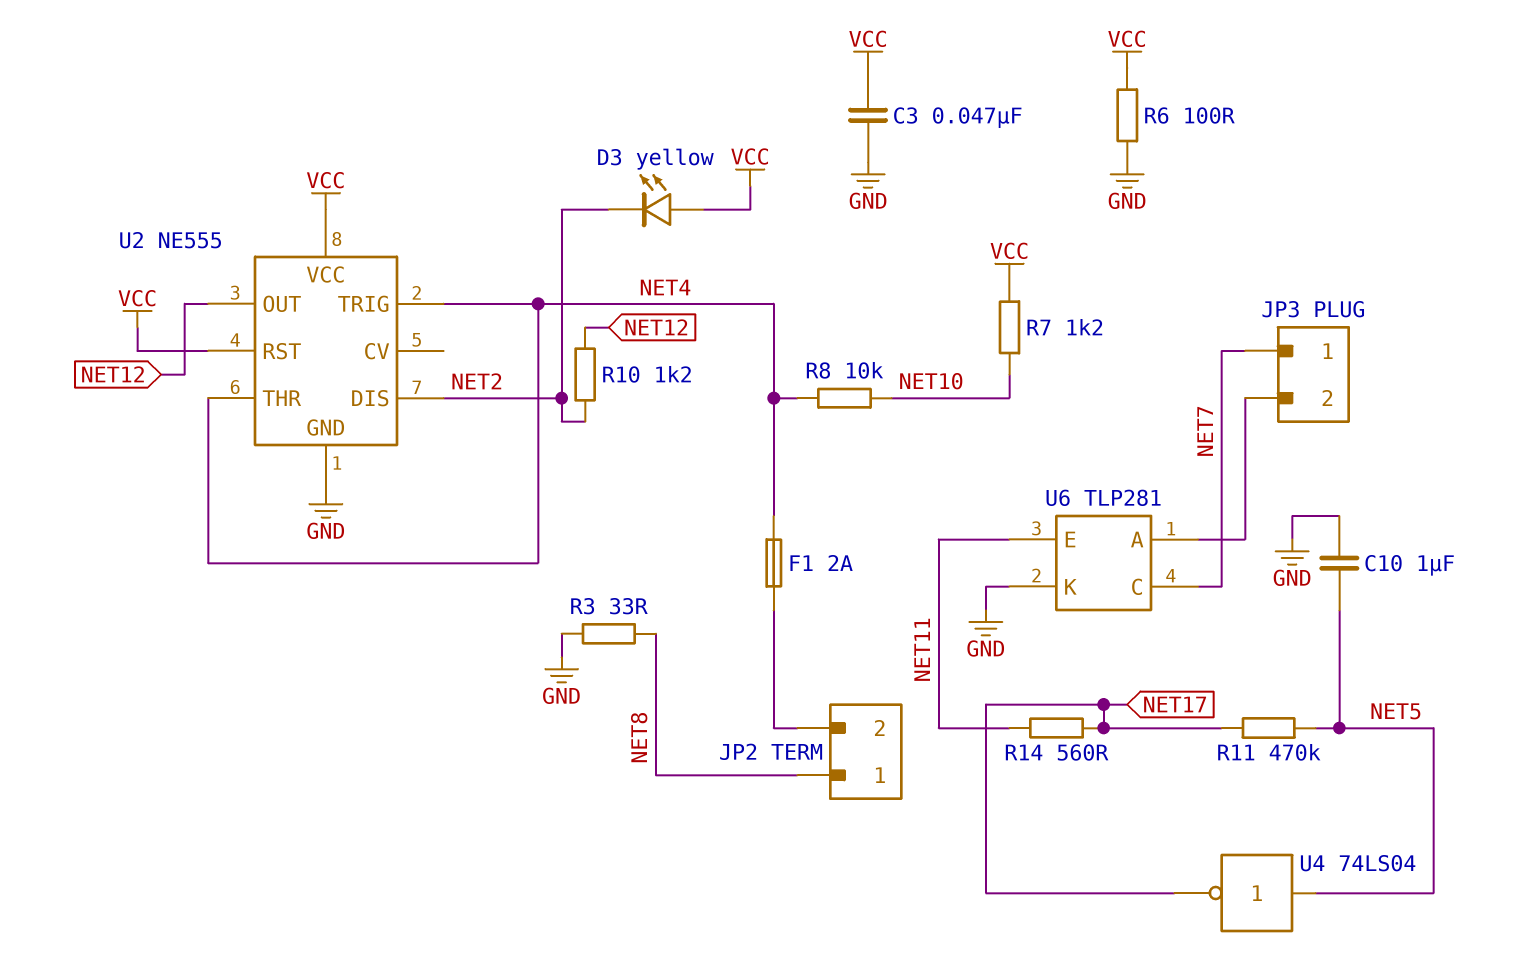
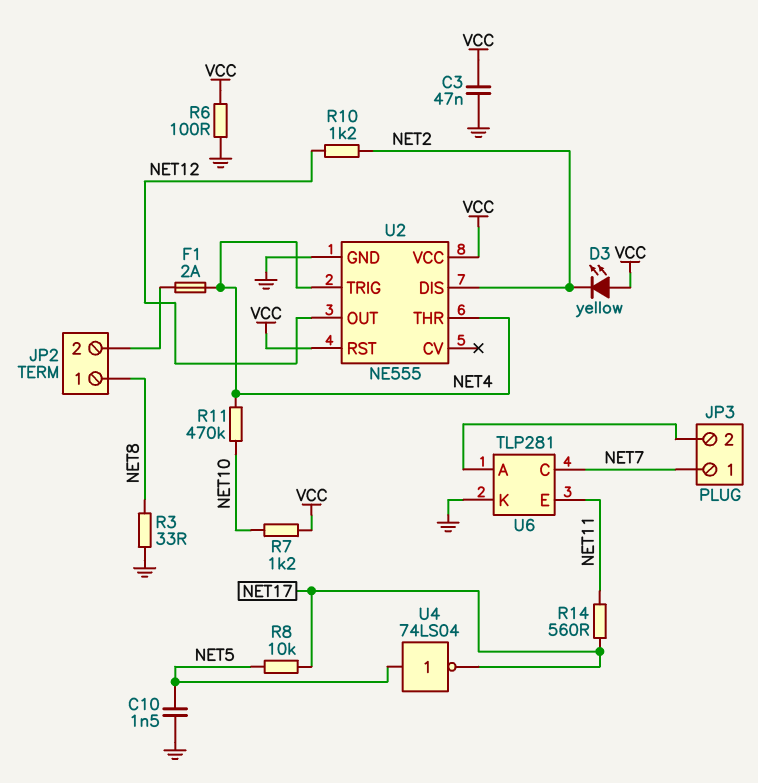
C10: 1uF (GND, NET5) -> 1.5nF (GND, NET5)
R8: 10k (NET4, NET10) -> 10k (NET5, NET17)
R11: 470k (NET5, NET17) -> 470k (NET4, NET10)

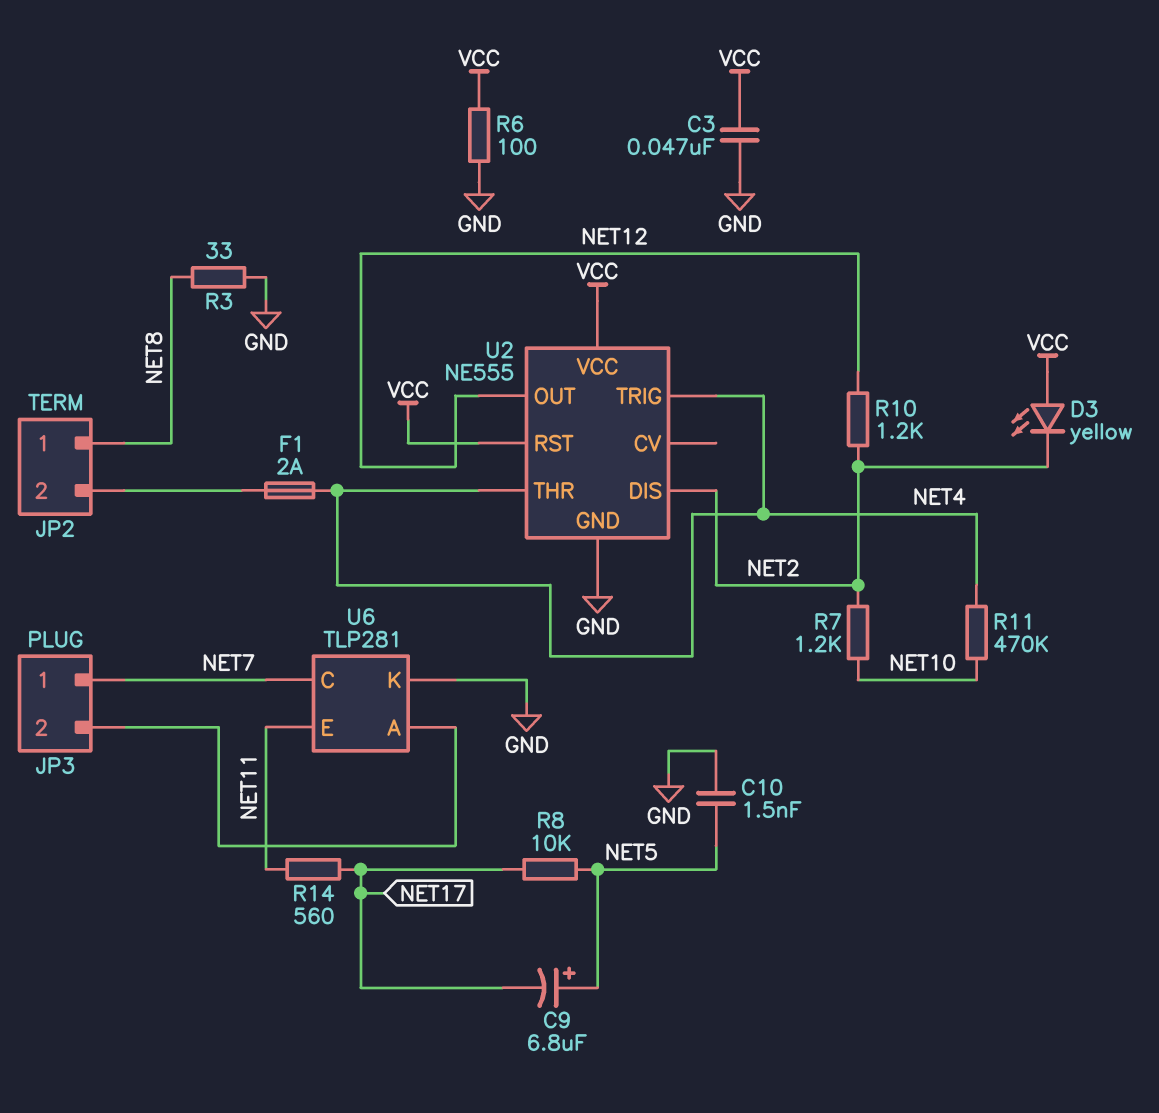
C9: none -> 6.8uF (plus NET5, minus NET17)
R7: 1.2k (NET10, VCC) -> 1.2k (NET2, NET10)
U4: NOT 74LS04 (in NET5, out NET17) -> none

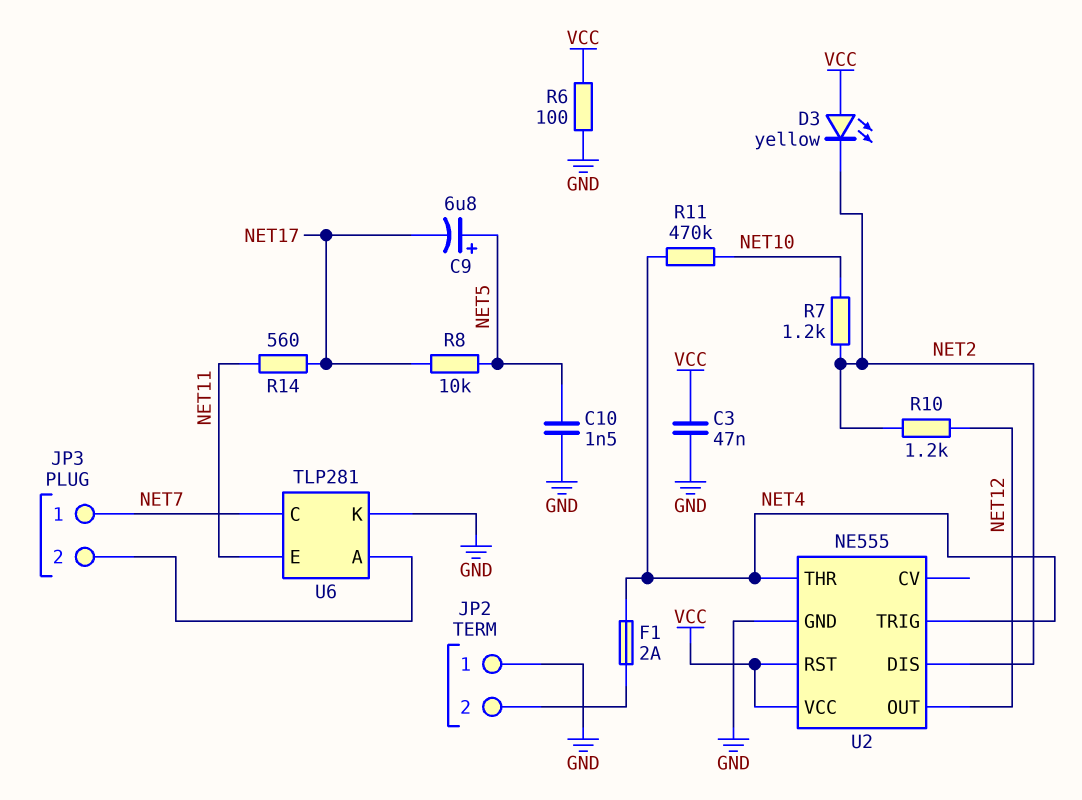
JP2 pin 1: NET8 -> GND
R3: 33 (GND, NET8) -> none

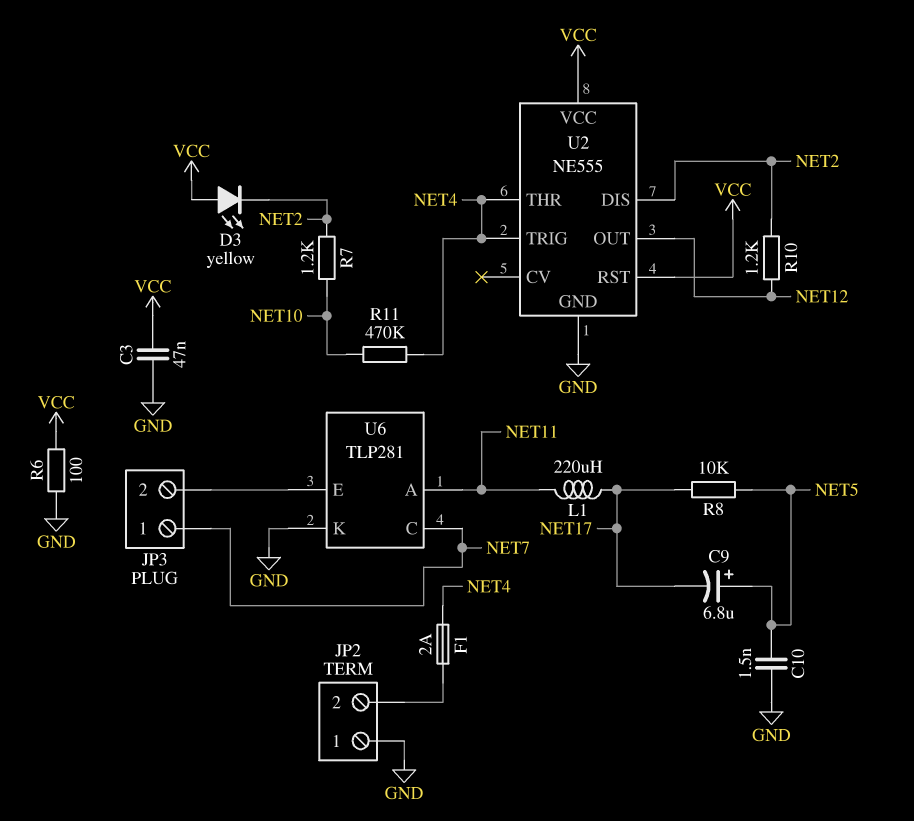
L1: none -> 220uH (NET11, NET17)
R14: 560 (NET11, NET17) -> none
U6 pin A: JP3/2 -> NET11
U6 pin E: NET11 -> JP3/2

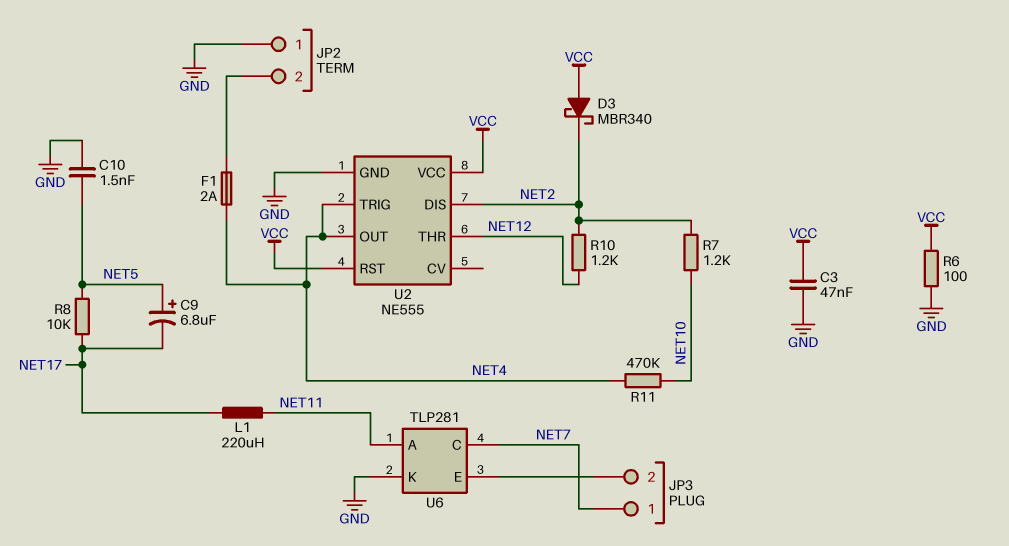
D3: LED yellow (A VCC, K NET2) -> schottky MBR340 (A VCC, K NET2)
U2 pin OUT: NET12 -> NET4
U2 pin THR: NET4 -> NET12

